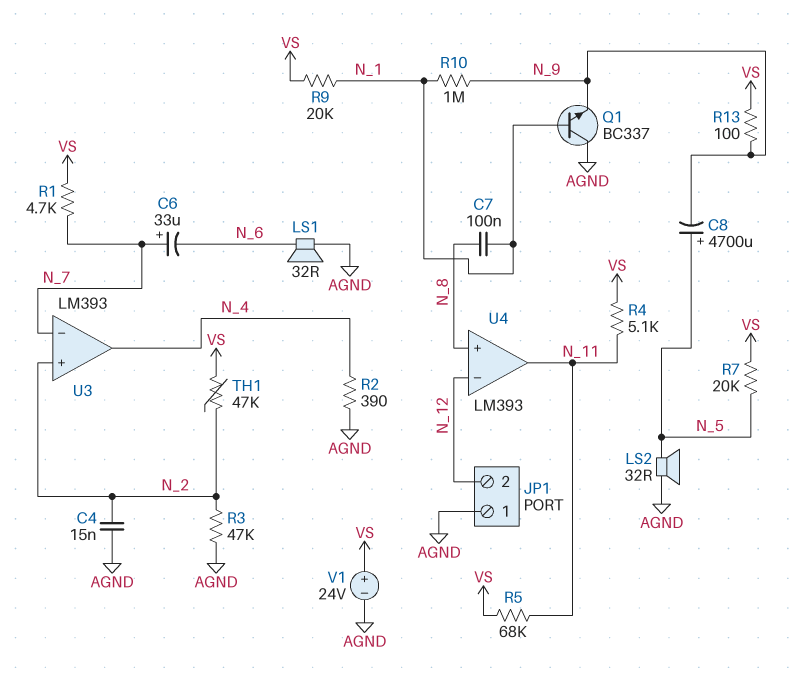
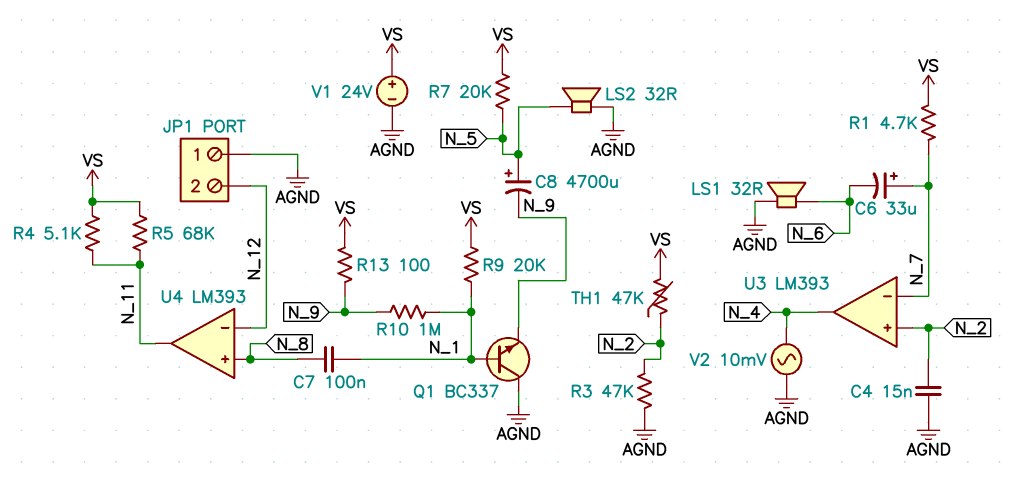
R2: 390 (AGND, N_4) -> none
V2: none -> AC 10mV (AGND, N_4)

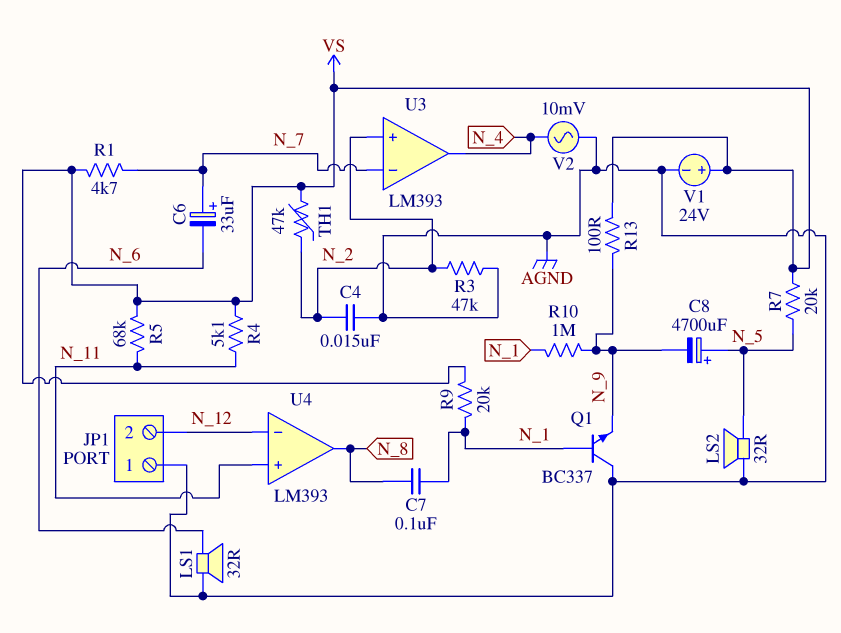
U4 pin in+: N_8 -> N_11
U4 pin out: N_11 -> N_8

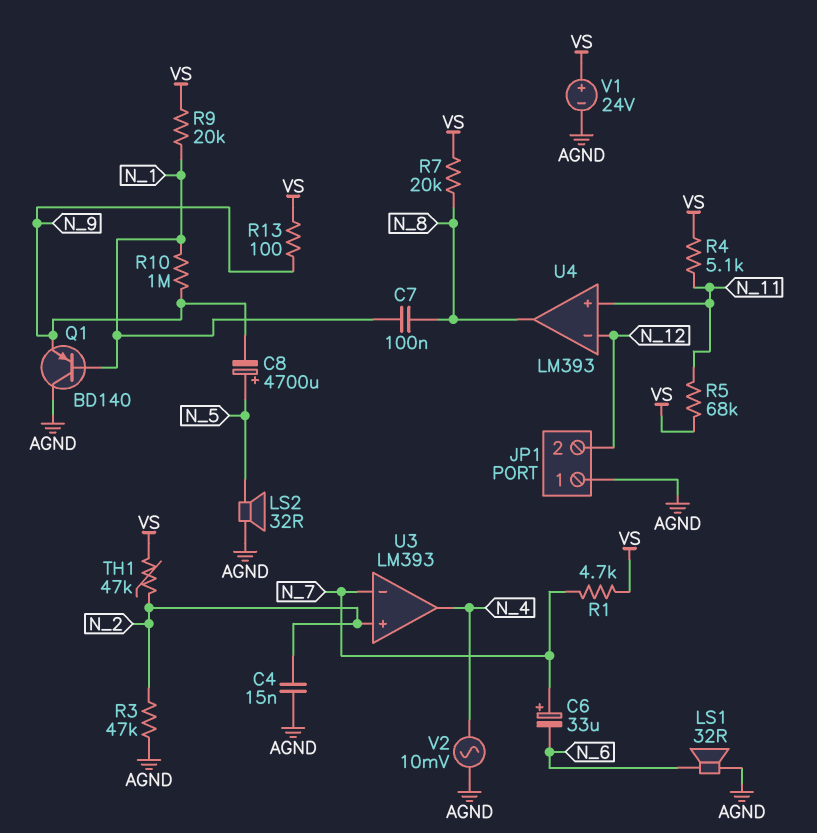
Q1: NPN BC337 (B N_1, C AGND, E N_9) -> PNP BD140 (B N_1, C AGND, E N_9)
R7: 20k (N_5, VS) -> 20k (N_8, VS)

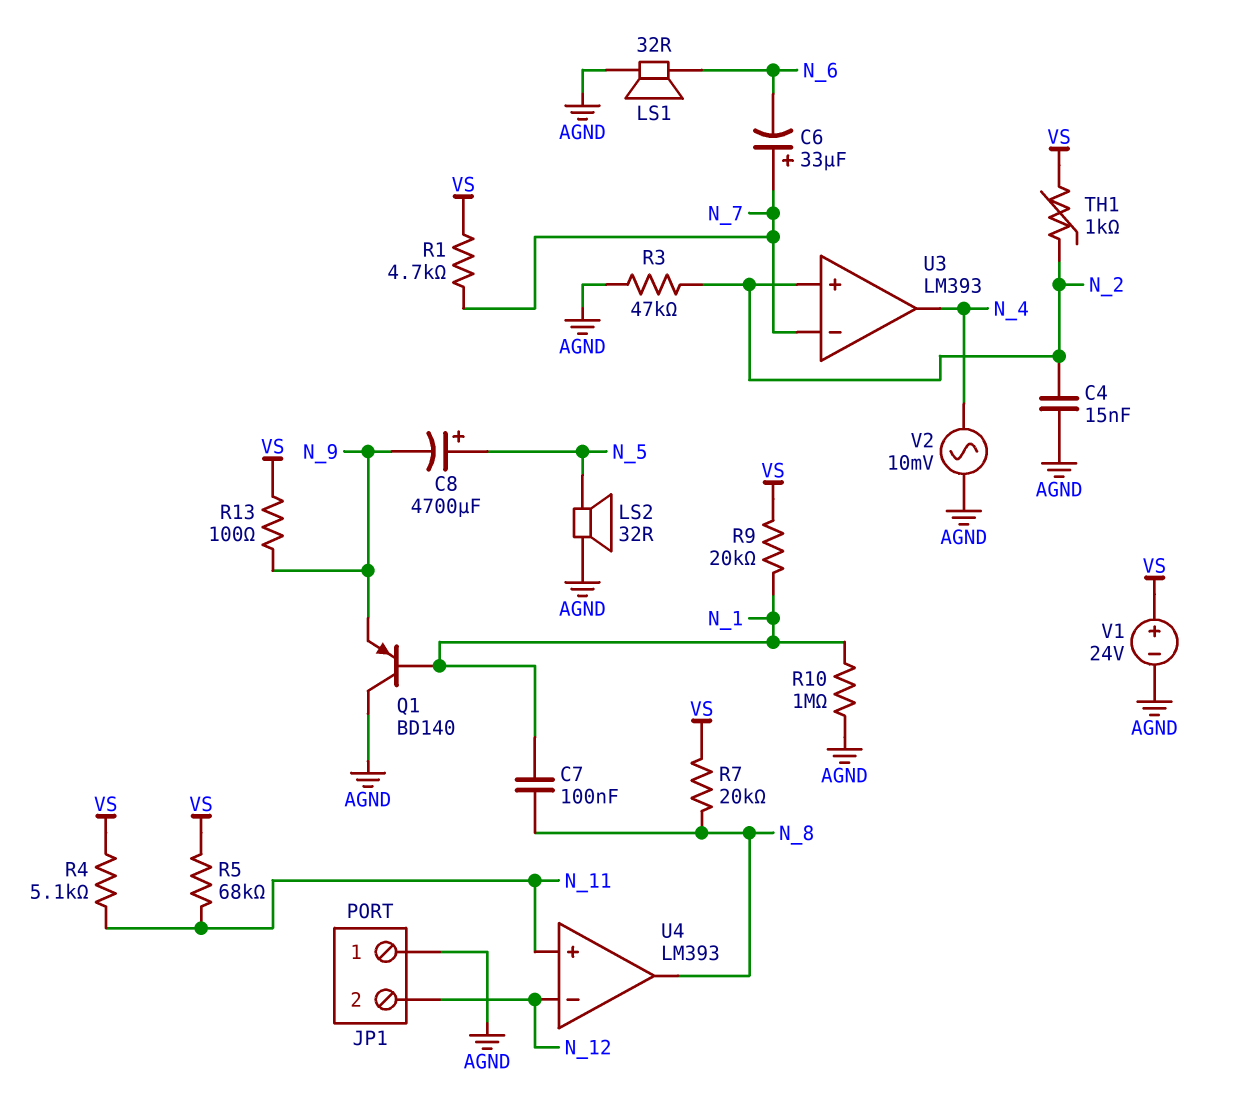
R10: 1M (N_1, N_9) -> 1M (AGND, N_1)
TH1: 47k (N_2, VS) -> 1k (N_2, VS)

